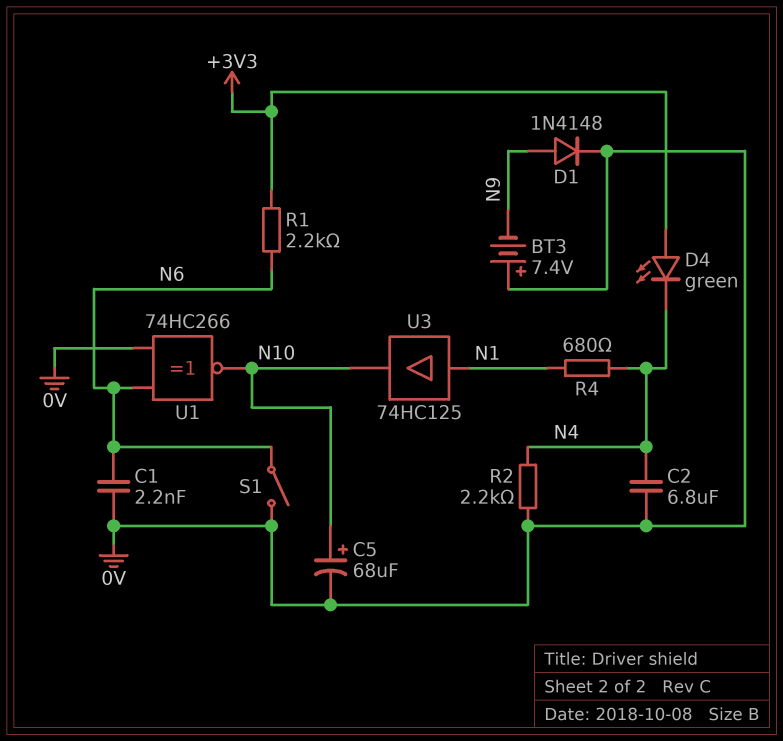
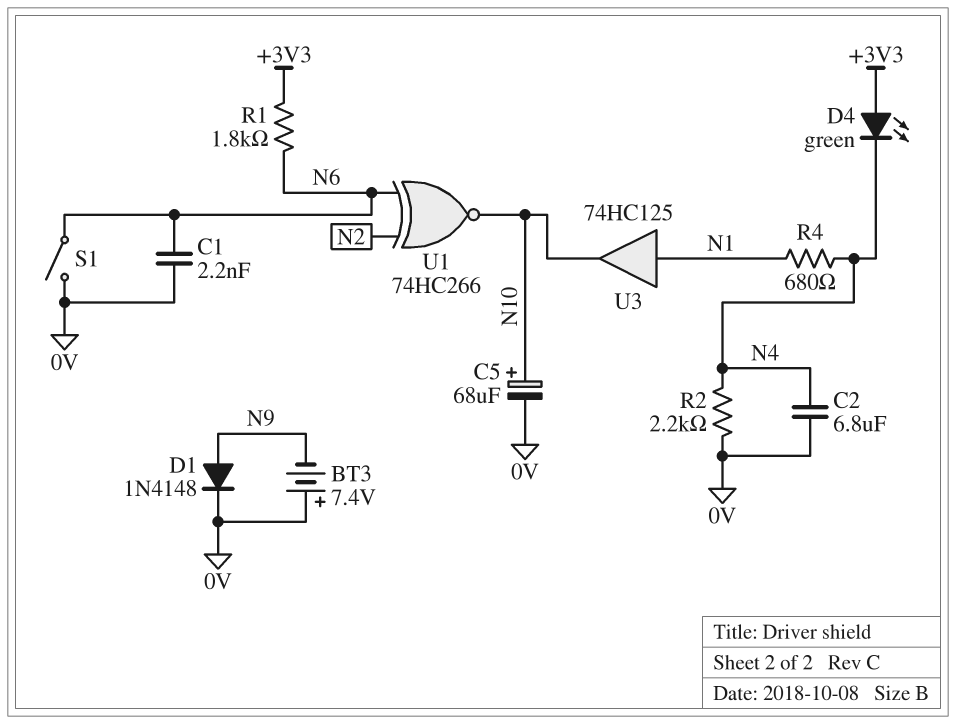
R1: 2.2k (+3V3, N6) -> 1.8k (+3V3, N6)
U1: XNOR 74HC266 (in 0V, in N6, out N10) -> XNOR 74HC266 (in N2, in N6, out N10)

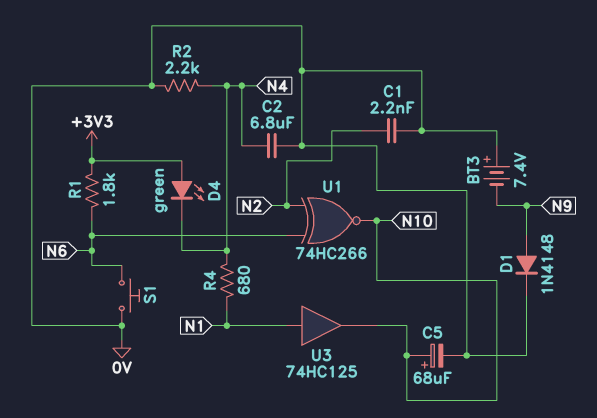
C1: 2.2nF (0V, N6) -> 2.2nF (0V, N2)
S1: switch (0V, N6) -> button (0V, N6)

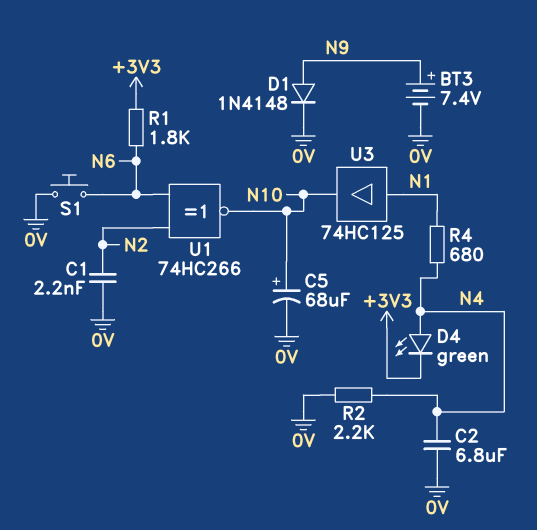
BT3: 7.4V (plus 0V, minus N9) -> 7.4V (plus N9, minus 0V)
D4: LED green (A +3V3, K N4) -> LED green (A N4, K +3V3)

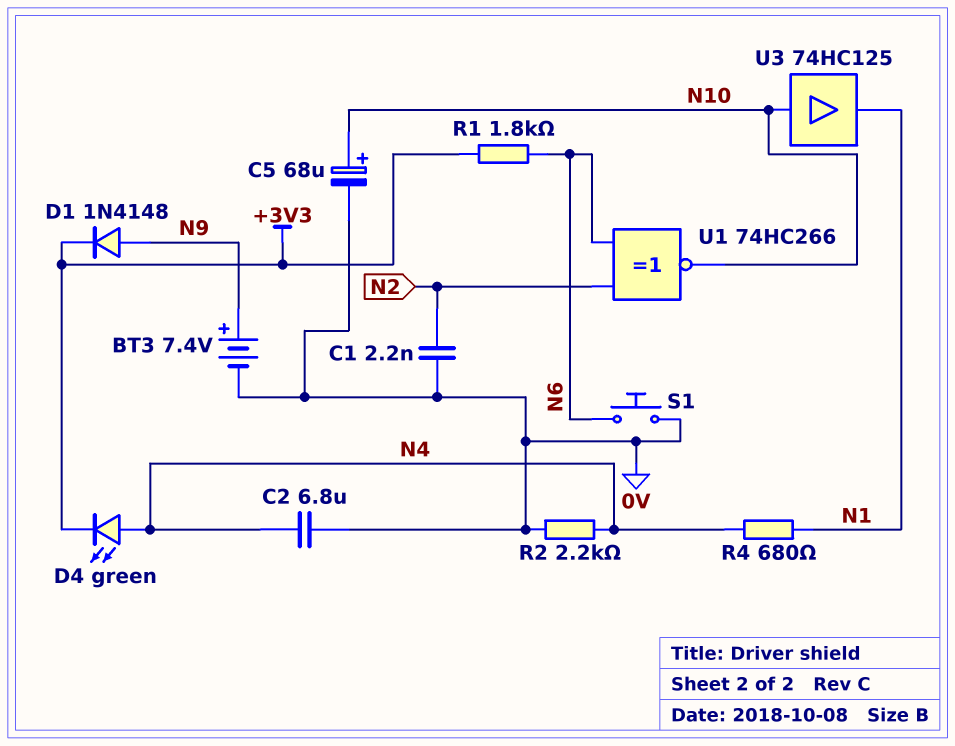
D1: diode 1N4148 (A N9, K 0V) -> diode 1N4148 (A N9, K +3V3)
U3: buffer 74HC125 (in N1, out N10) -> buffer 74HC125 (in N10, out N1)

